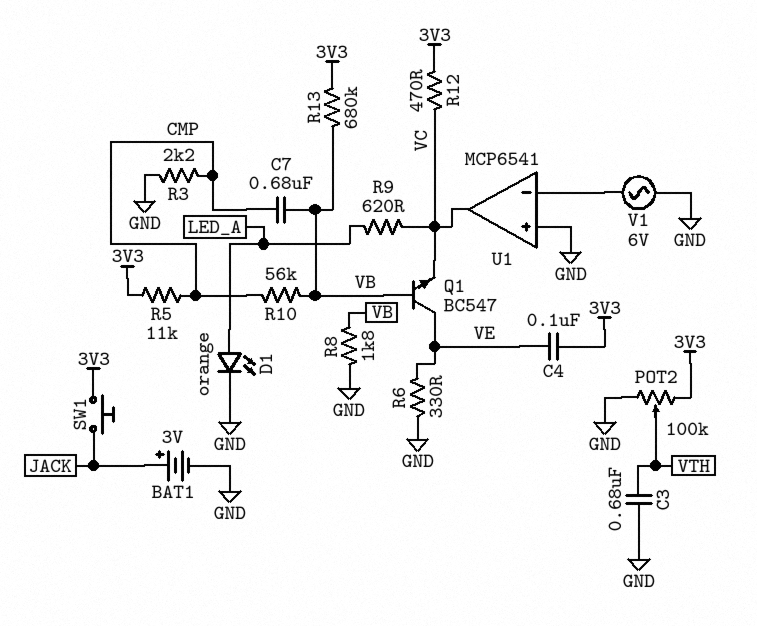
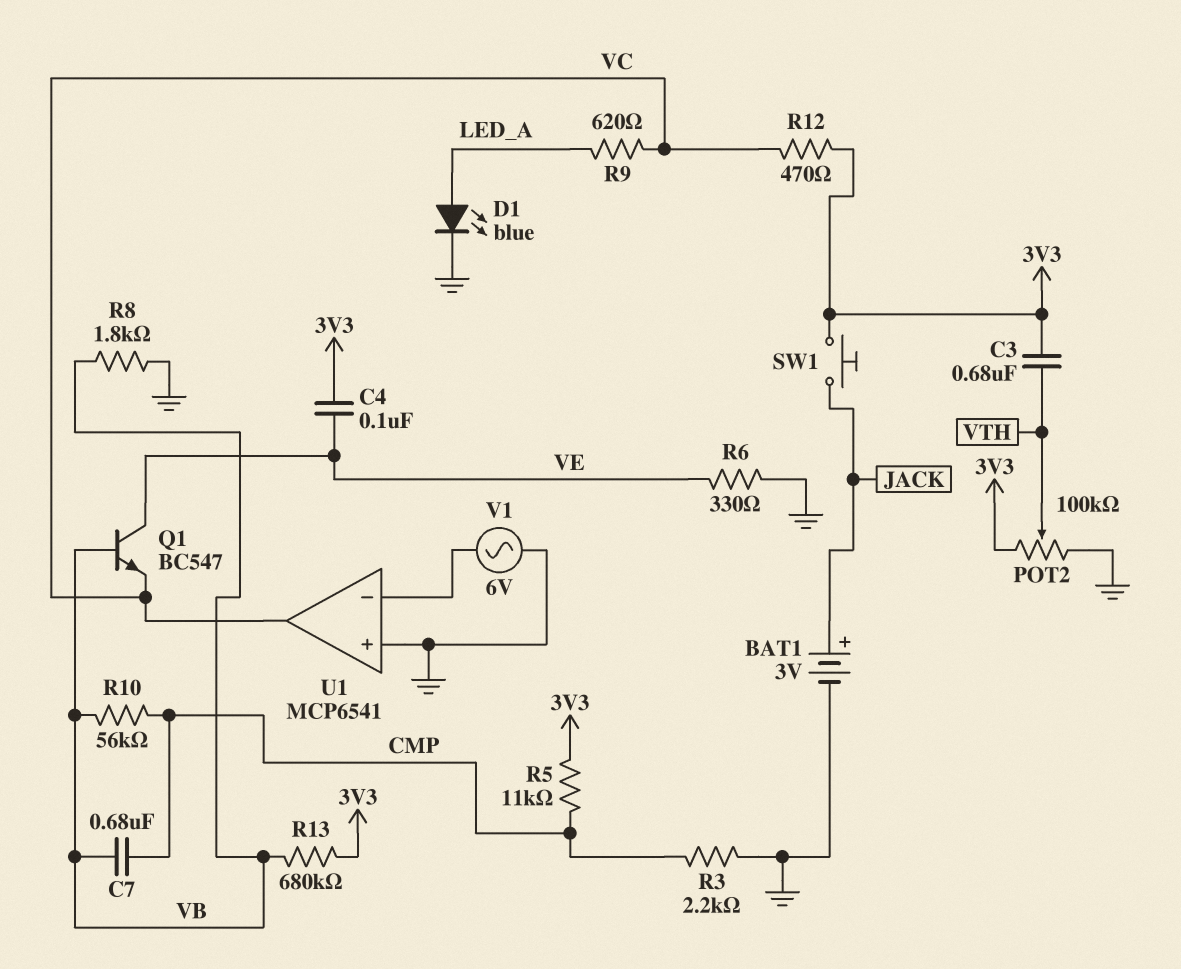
C3: 680nF (GND, VTH) -> 680nF (3V3, VTH)
D1: LED orange (A LED_A, K GND) -> LED blue (A LED_A, K GND)

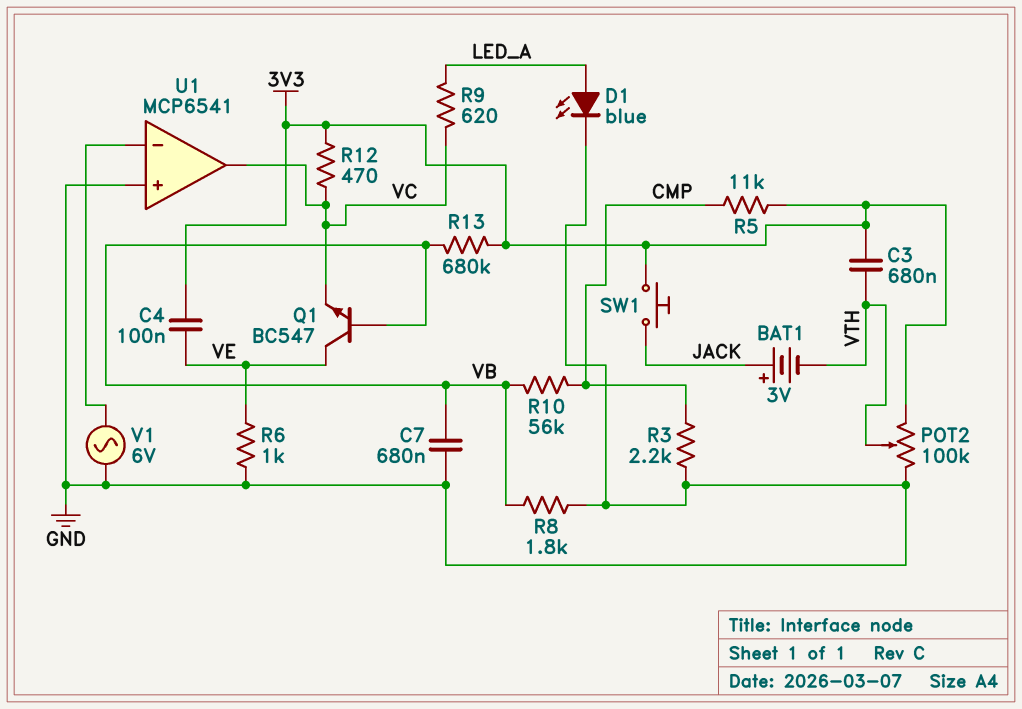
BAT1: 3V (plus JACK, minus GND) -> 3V (plus JACK, minus VTH)
C7: 680nF (CMP, VB) -> 680nF (GND, VB)
R6: 330 (GND, VE) -> 1k (GND, VE)

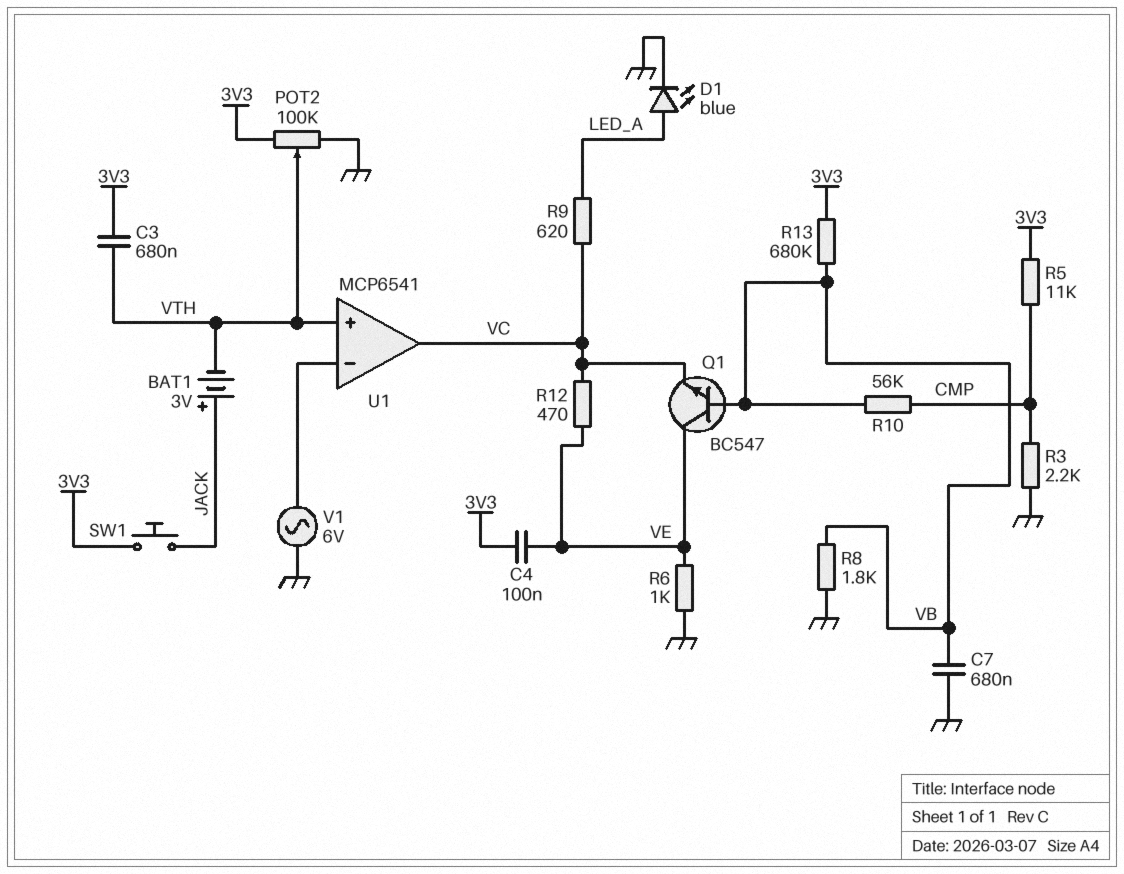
R12: 470 (3V3, VC) -> 470 (VC, VE)
U1 pin in+: GND -> VTH

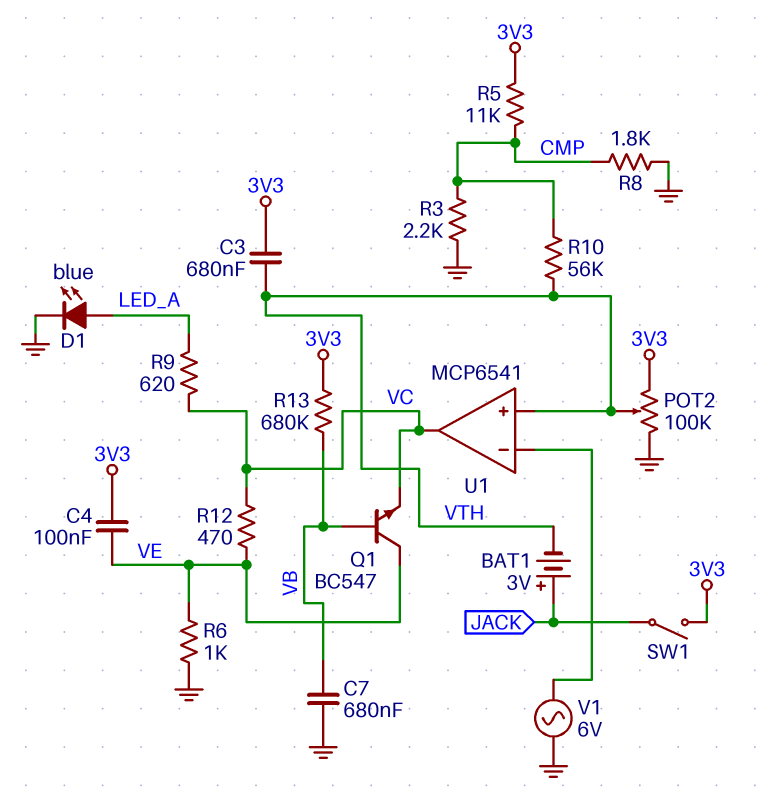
R8: 1.8k (GND, VB) -> 1.8k (CMP, GND)
R10: 56k (CMP, VB) -> 56k (CMP, VTH)
SW1: button (3V3, JACK) -> switch (3V3, JACK)

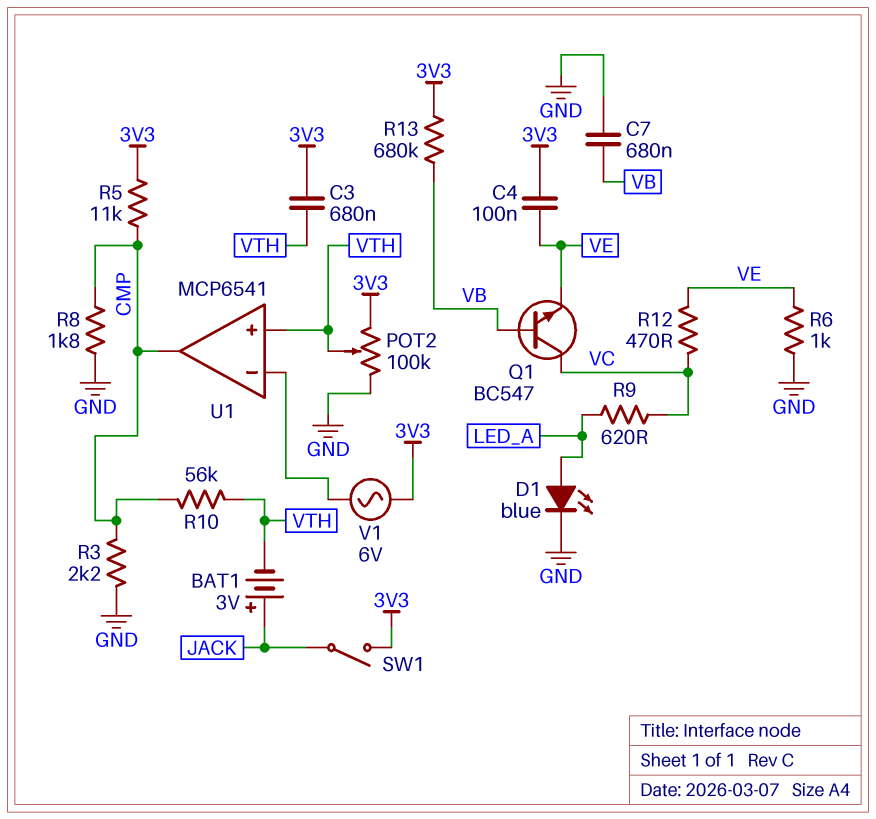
Q1: NPN BC547 (B VB, C VE, E VC) -> NPN BC547 (B VB, C VC, E VE)
U1 pin out: VC -> CMP
V1: AC 6V (GND, U1/in-) -> AC 6V (3V3, U1/in-)

